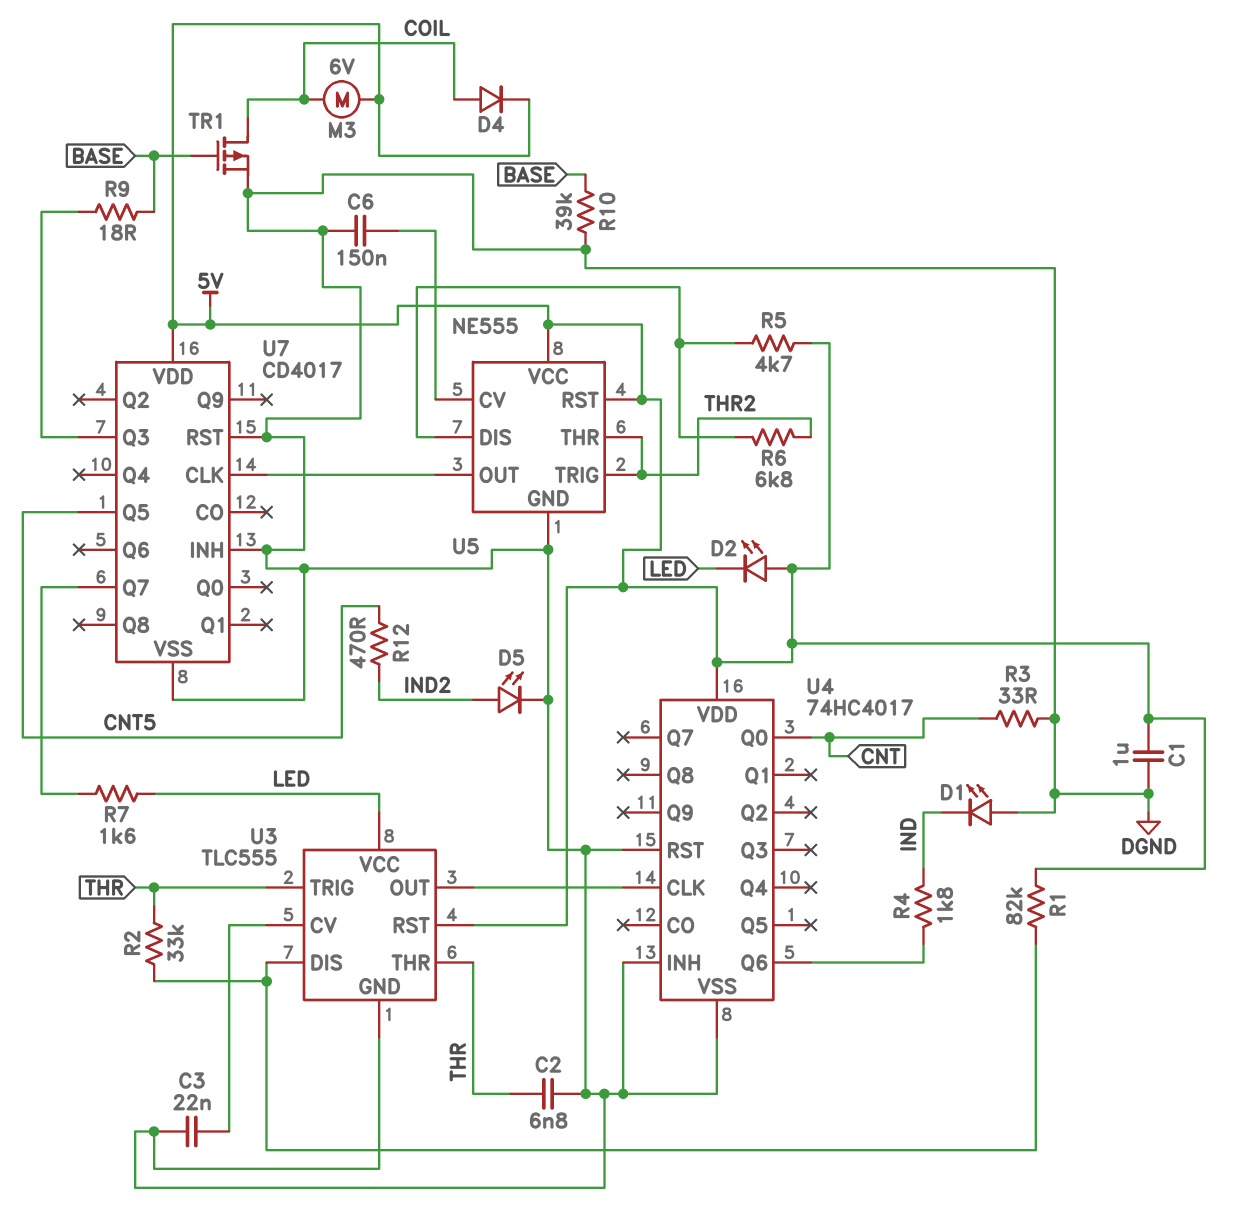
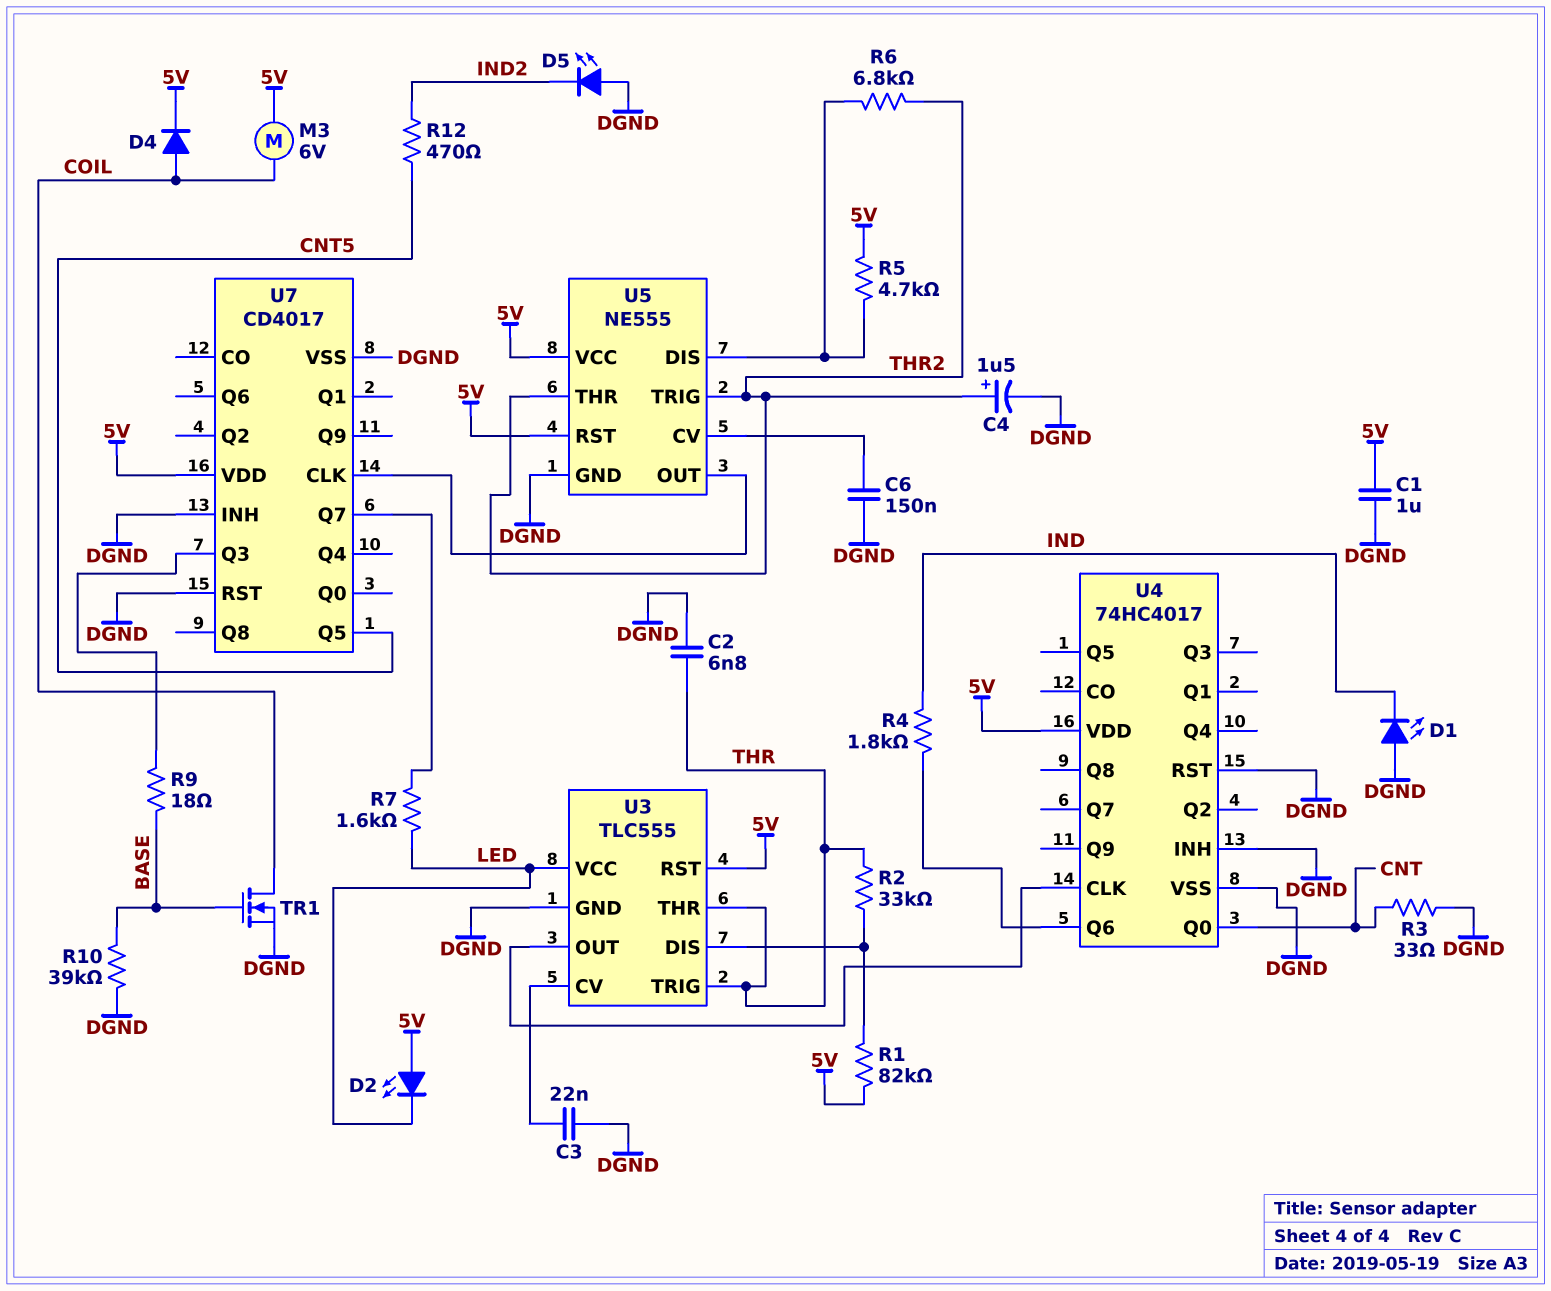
C4: none -> 1.5uF (plus THR2, minus DGND)
D5: LED (A IND2, K DGND) -> LED (A DGND, K IND2)
TR1: PMOS (G BASE, D COIL, S DGND) -> NMOS (G BASE, D COIL, S DGND)

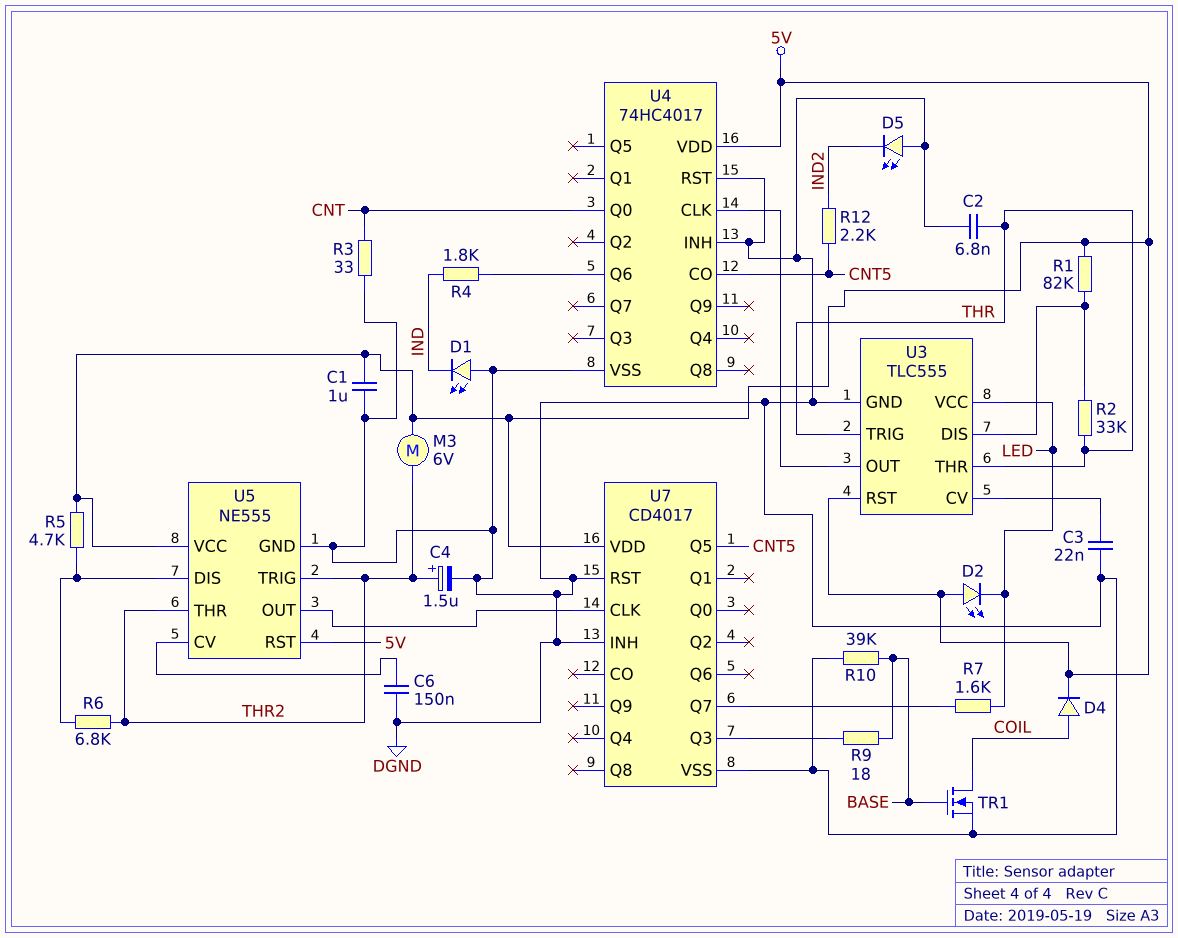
M3: motor 6V (5V, COIL) -> motor 6V (5V, THR2)
R12: 470 (CNT5, IND2) -> 2.2k (CNT5, IND2)
U4 pin CO: none -> CNT5

